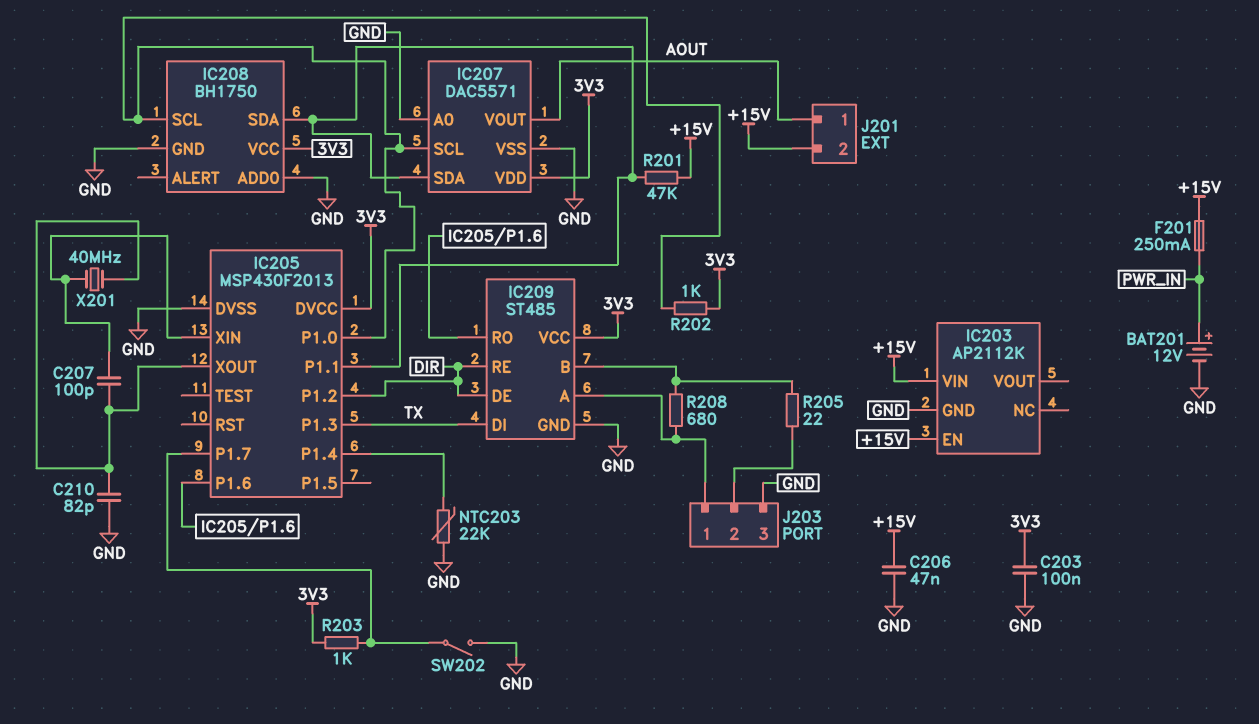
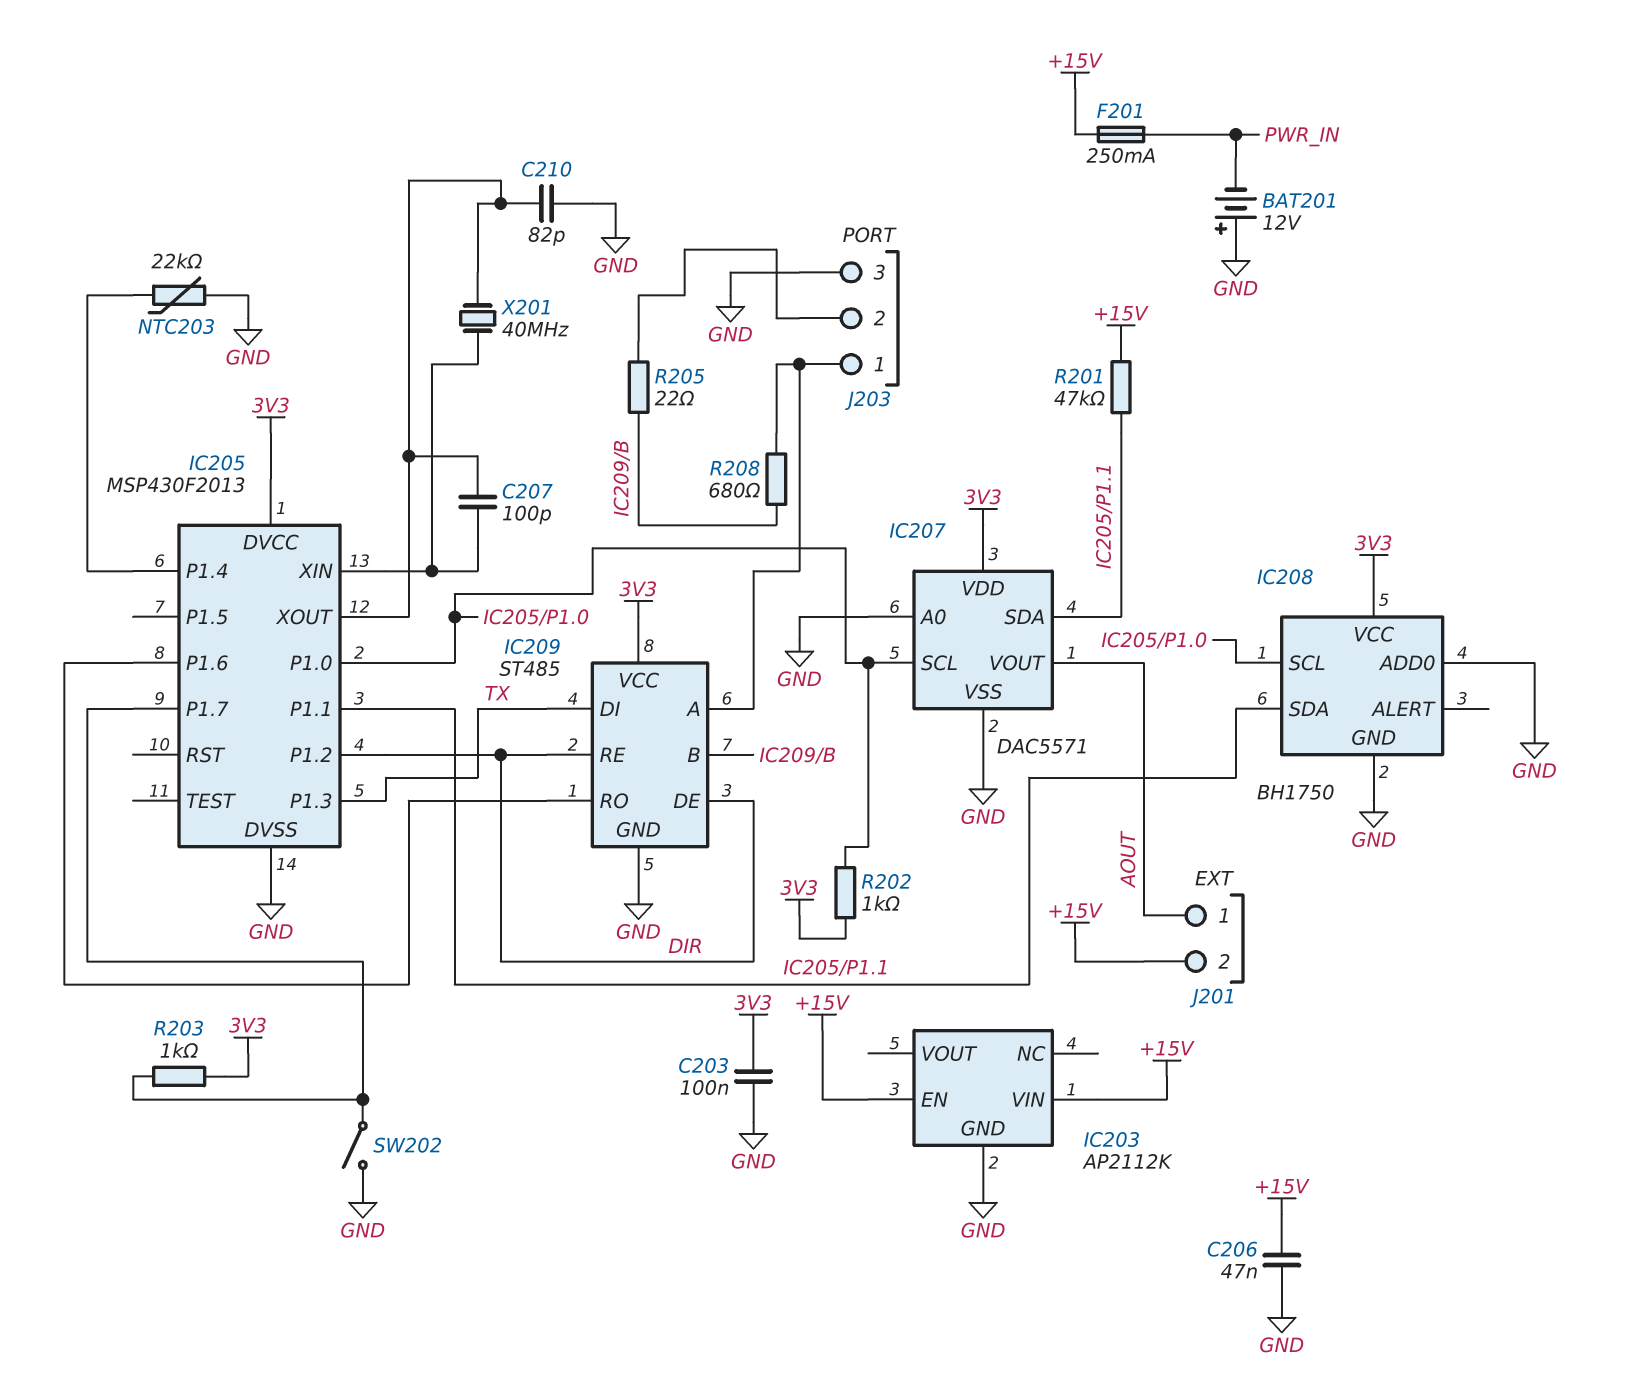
BAT201: 12V (plus PWR_IN, minus GND) -> 12V (plus GND, minus PWR_IN)

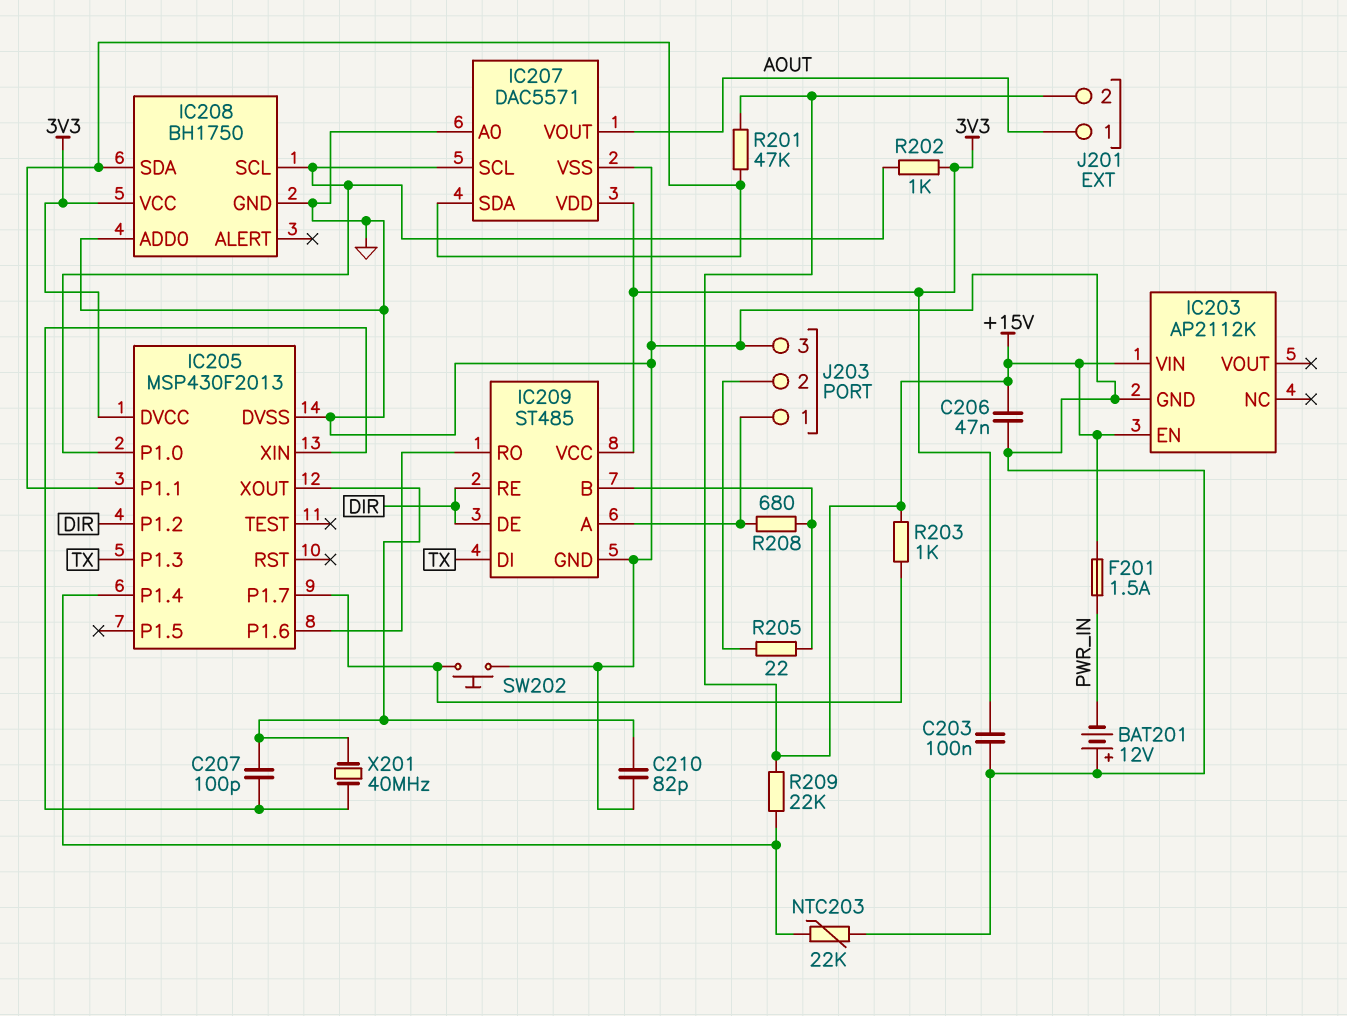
F201: 250mA (+15V, PWR_IN) -> 1.5A (+15V, PWR_IN)
R203: 1k (3V3, IC205/P1.7) -> 1k (+15V, IC205/P1.7)
R209: none -> 22k (+15V, IC205/P1.4)
SW202: switch (GND, IC205/P1.7) -> button (GND, IC205/P1.7)

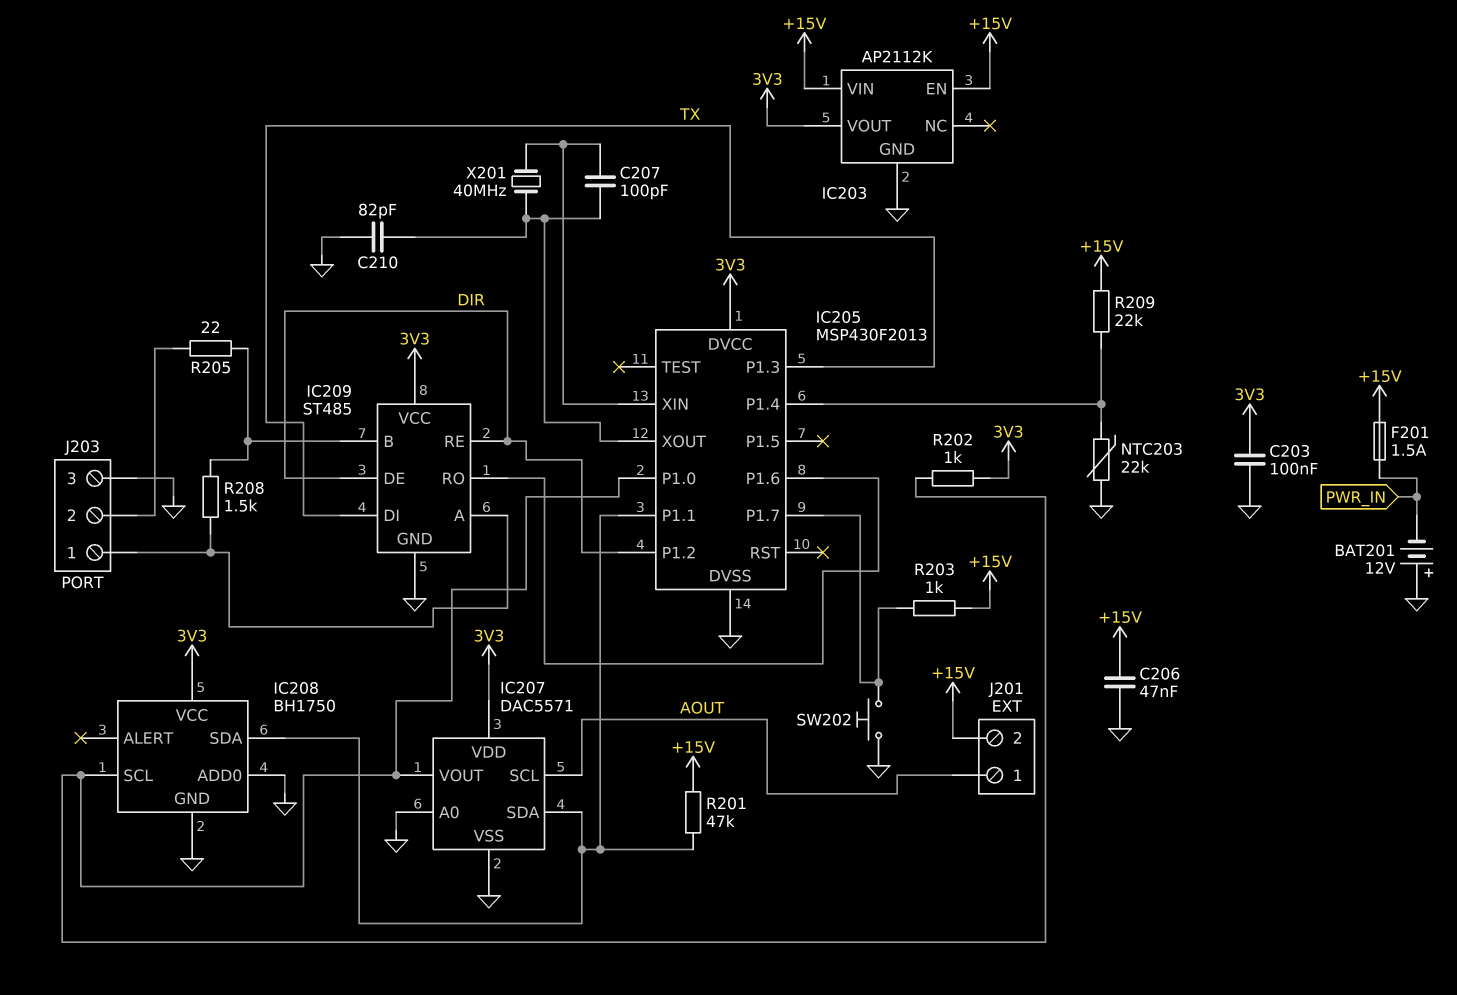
IC203 pin VOUT: none -> 3V3
IC207 pin SCL: IC205/P1.0 -> AOUT
IC207 pin VOUT: AOUT -> IC205/P1.0
R208: 680 (IC209/A, IC209/B) -> 1.5k (IC209/A, IC209/B)

